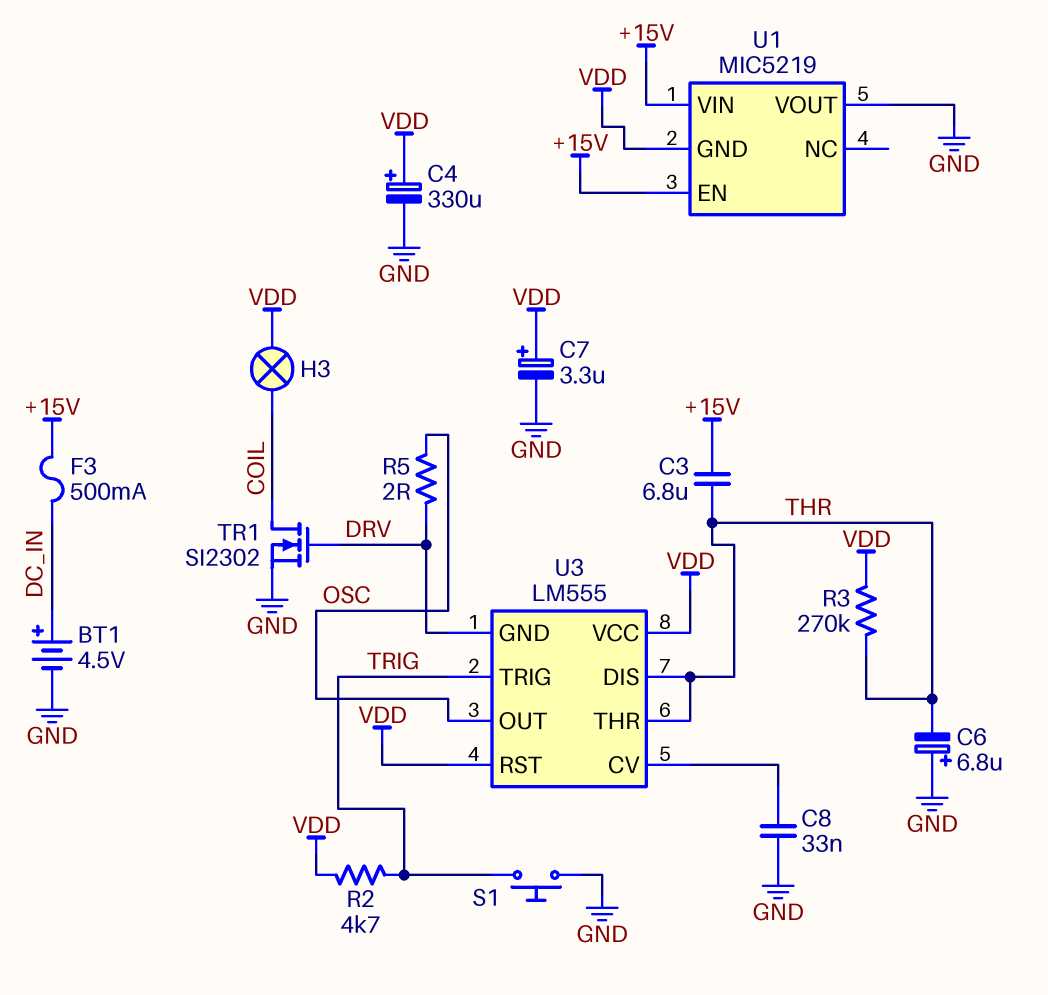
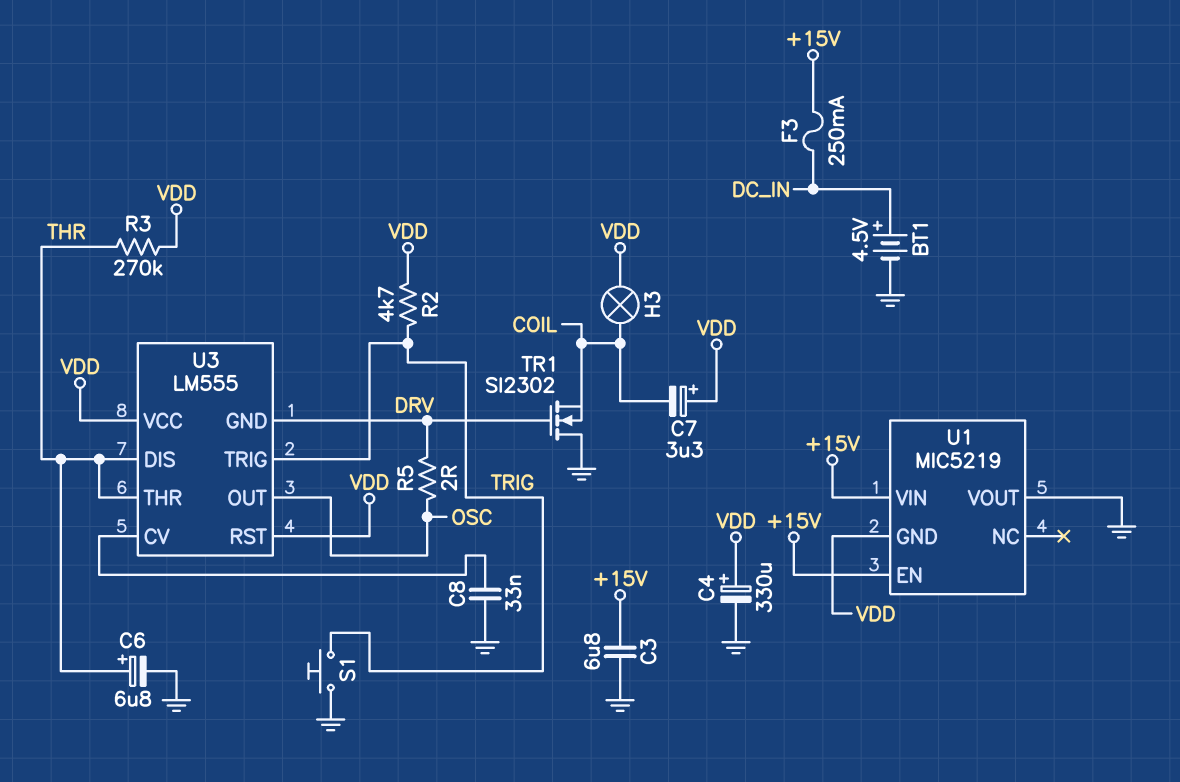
C3: 6.8uF (+15V, THR) -> 6.8uF (+15V, GND)
C6: 6.8uF (plus GND, minus THR) -> 6.8uF (plus THR, minus GND)
C7: 3.3uF (plus VDD, minus GND) -> 3.3uF (plus VDD, minus COIL)
F3: 500mA (+15V, DC_IN) -> 250mA (+15V, DC_IN)
TR1: NMOS SI2302 (G DRV, D COIL, S GND) -> NMOS SI2302 (G DRV, D GND, S COIL)

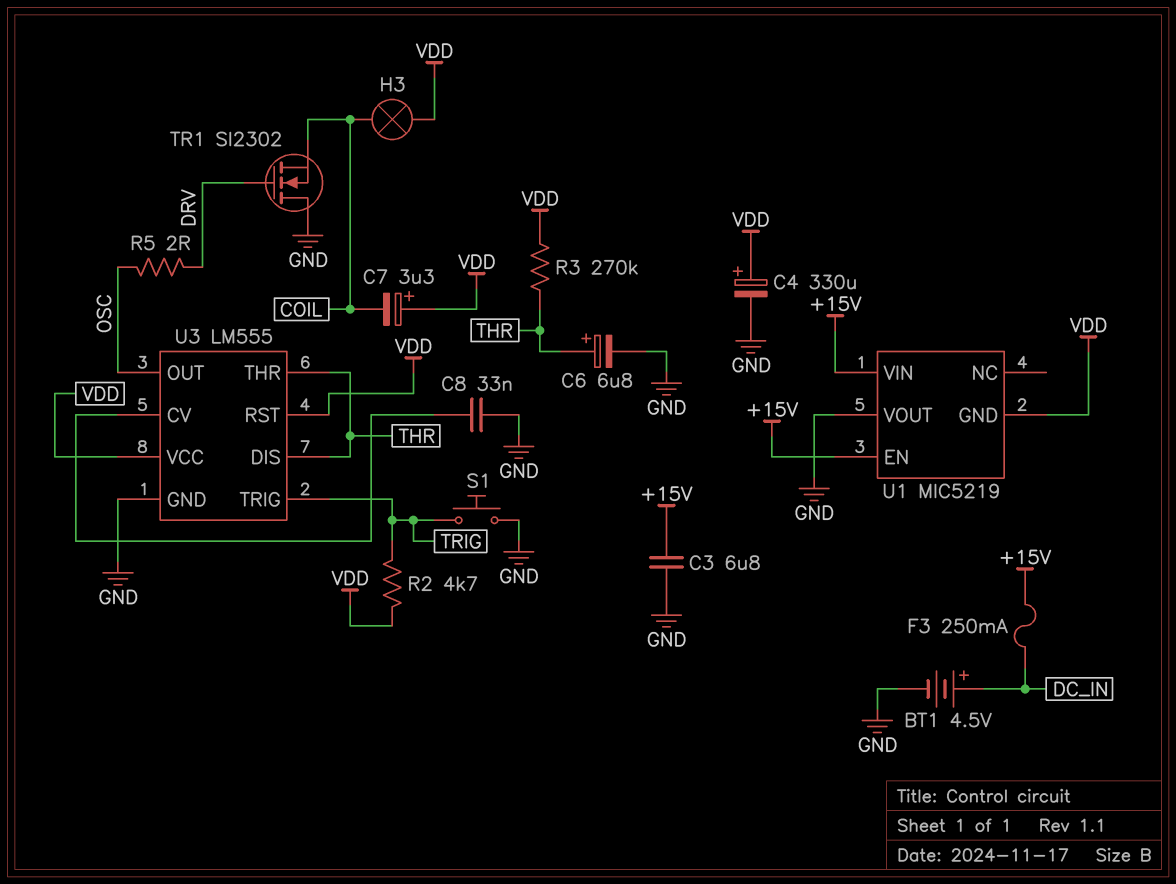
U3 pin GND: DRV -> GND

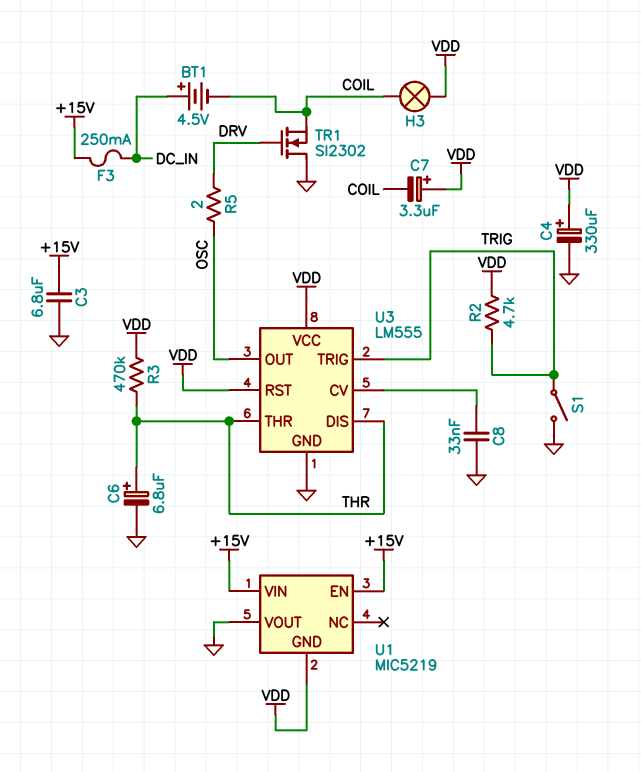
BT1: 4.5V (plus DC_IN, minus GND) -> 4.5V (plus DC_IN, minus COIL)
R3: 270k (THR, VDD) -> 470k (THR, VDD)
S1: button (GND, TRIG) -> switch (GND, TRIG)

